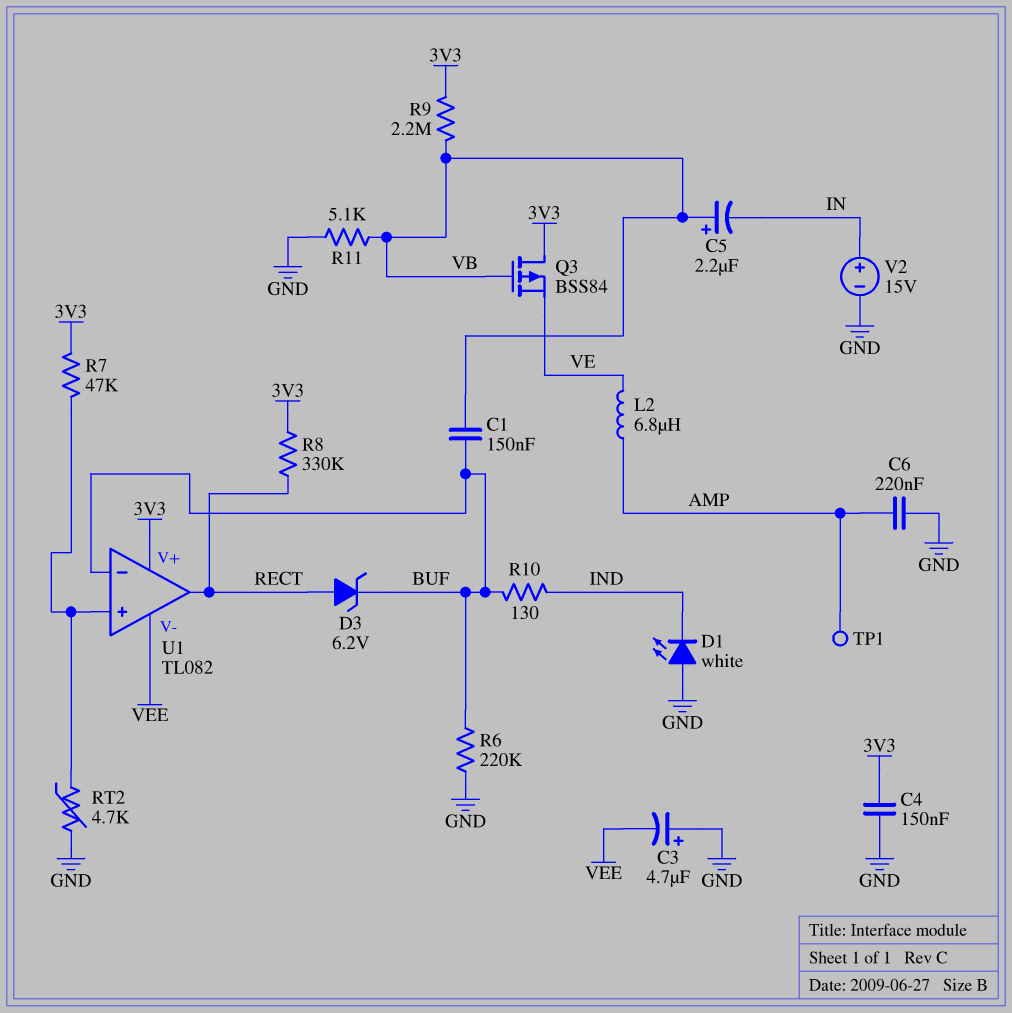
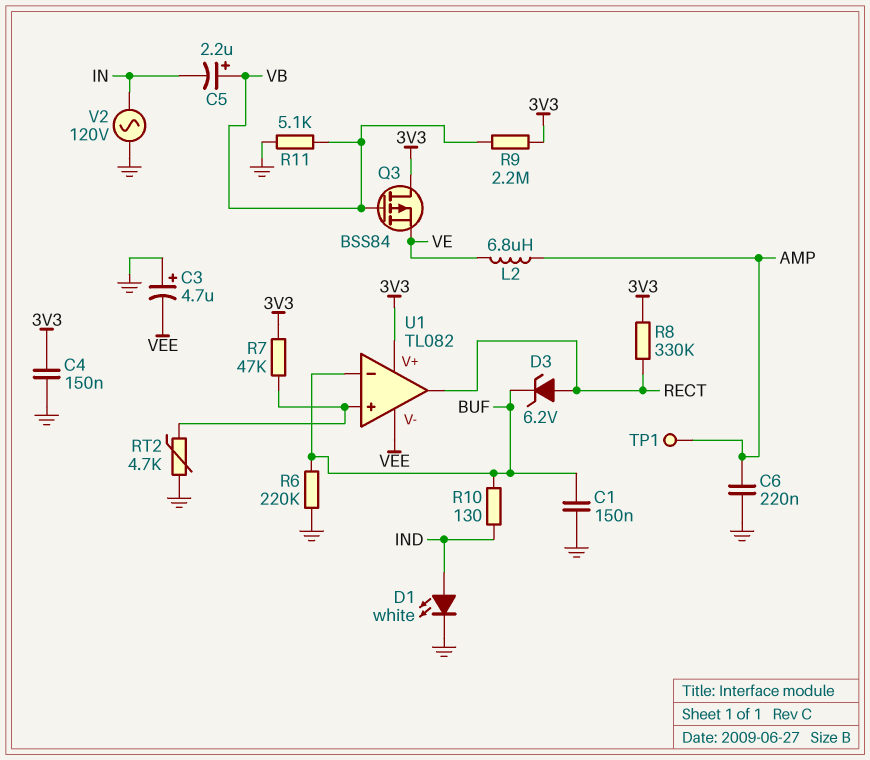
C1: 150nF (BUF, VB) -> 150nF (BUF, GND)
D1: LED white (A GND, K IND) -> LED white (A IND, K GND)
V2: 15V (plus IN, minus GND) -> AC 120V (GND, IN)

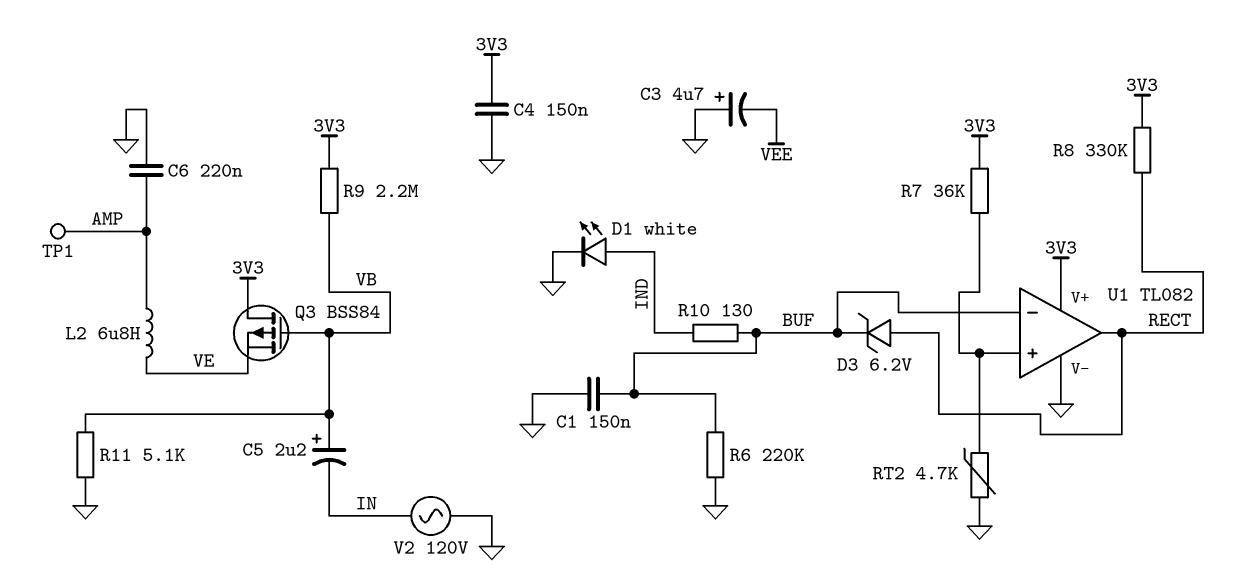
R7: 47k (3V3, U1/in+) -> 36k (3V3, U1/in+)
U1 pin V-: VEE -> GND

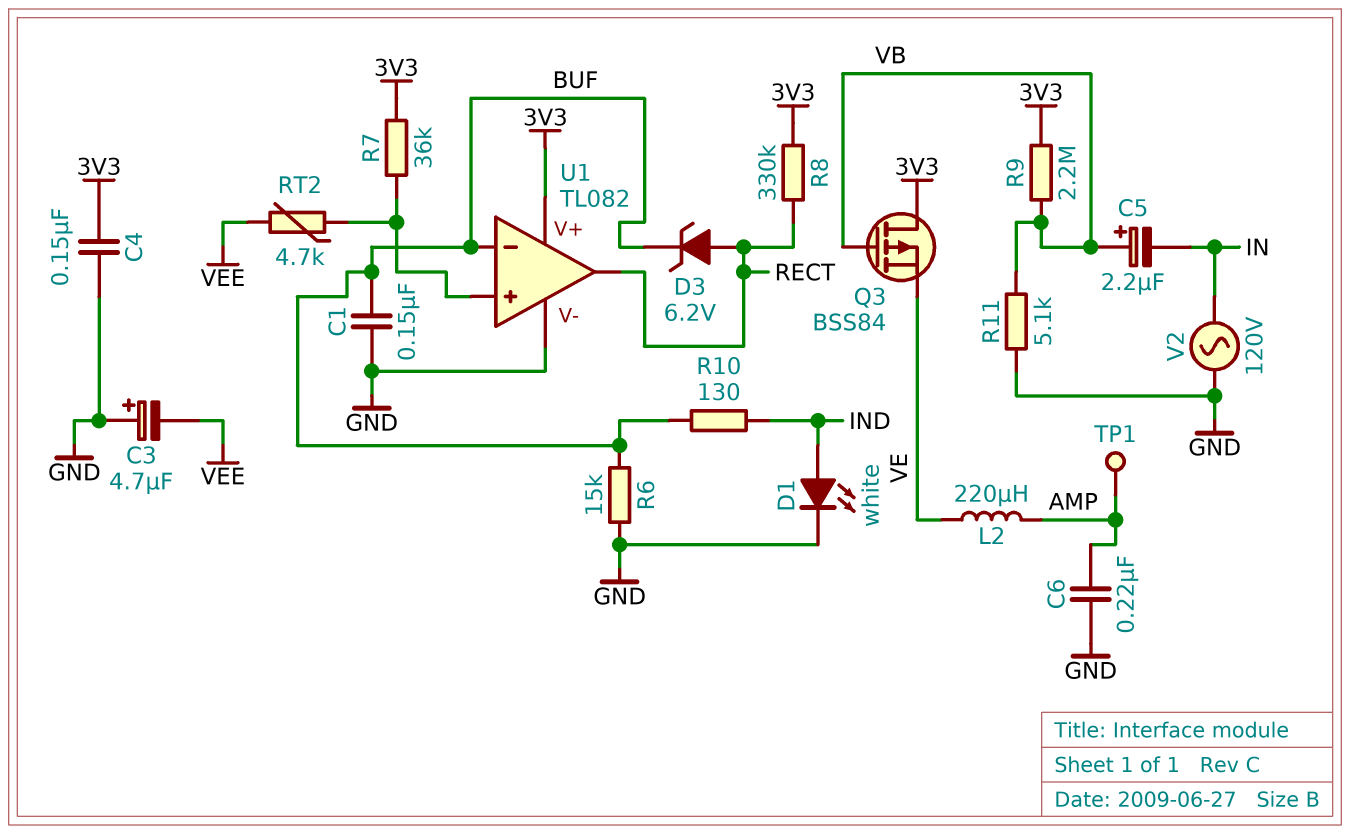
L2: 6.8uH (AMP, VE) -> 220uH (AMP, VE)
R6: 220k (BUF, GND) -> 15k (BUF, GND)
RT2: 4.7k (GND, U1/in+) -> 4.7k (U1/in+, VEE)

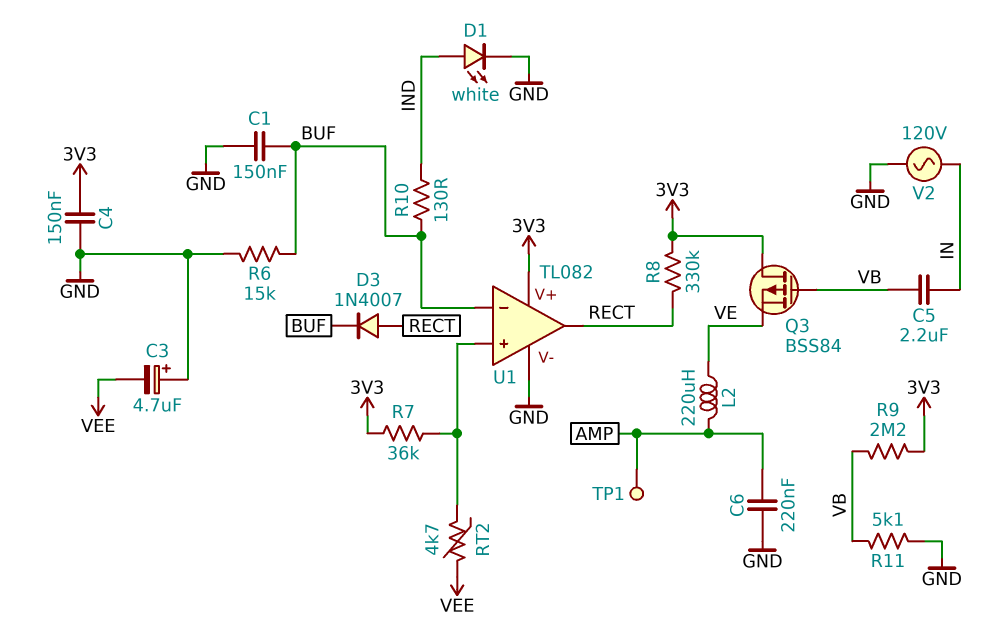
C5: 2.2uF (plus VB, minus IN) -> 2.2uF (IN, VB)
D3: zener 6.2V (A RECT, K BUF) -> diode 1N4007 (A RECT, K BUF)

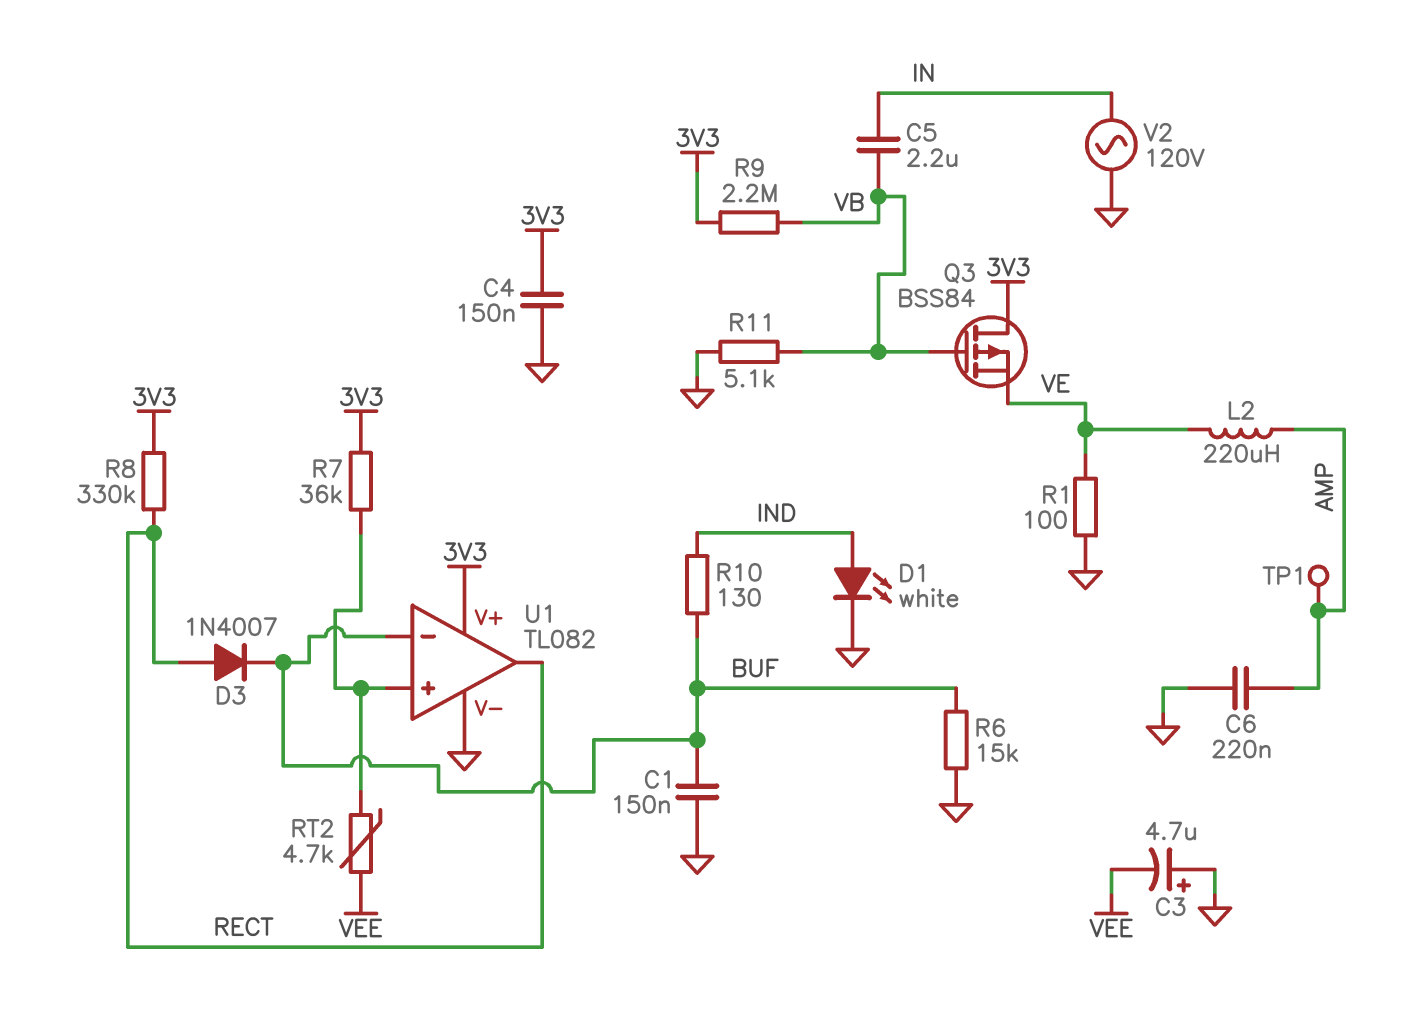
R1: none -> 100 (GND, VE)

